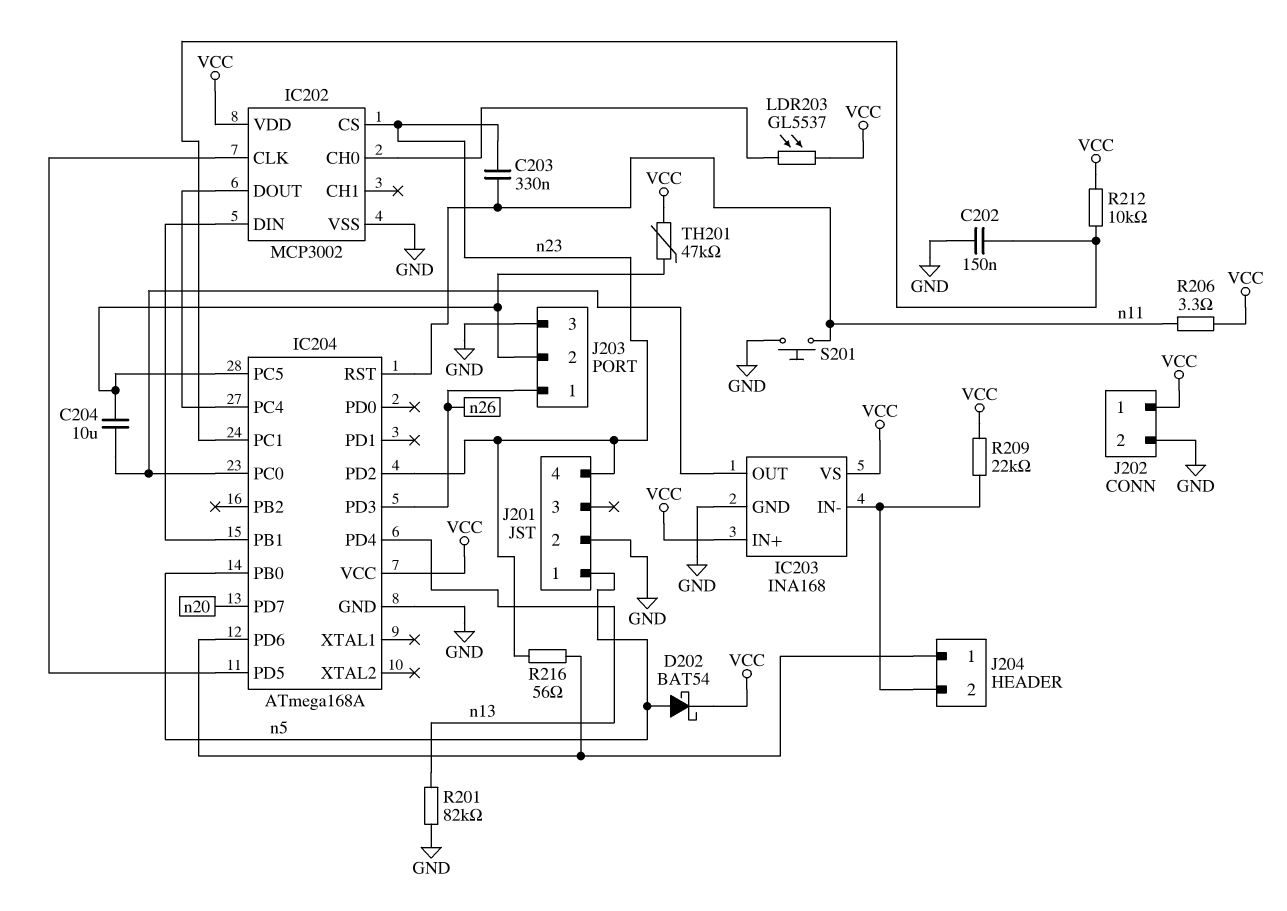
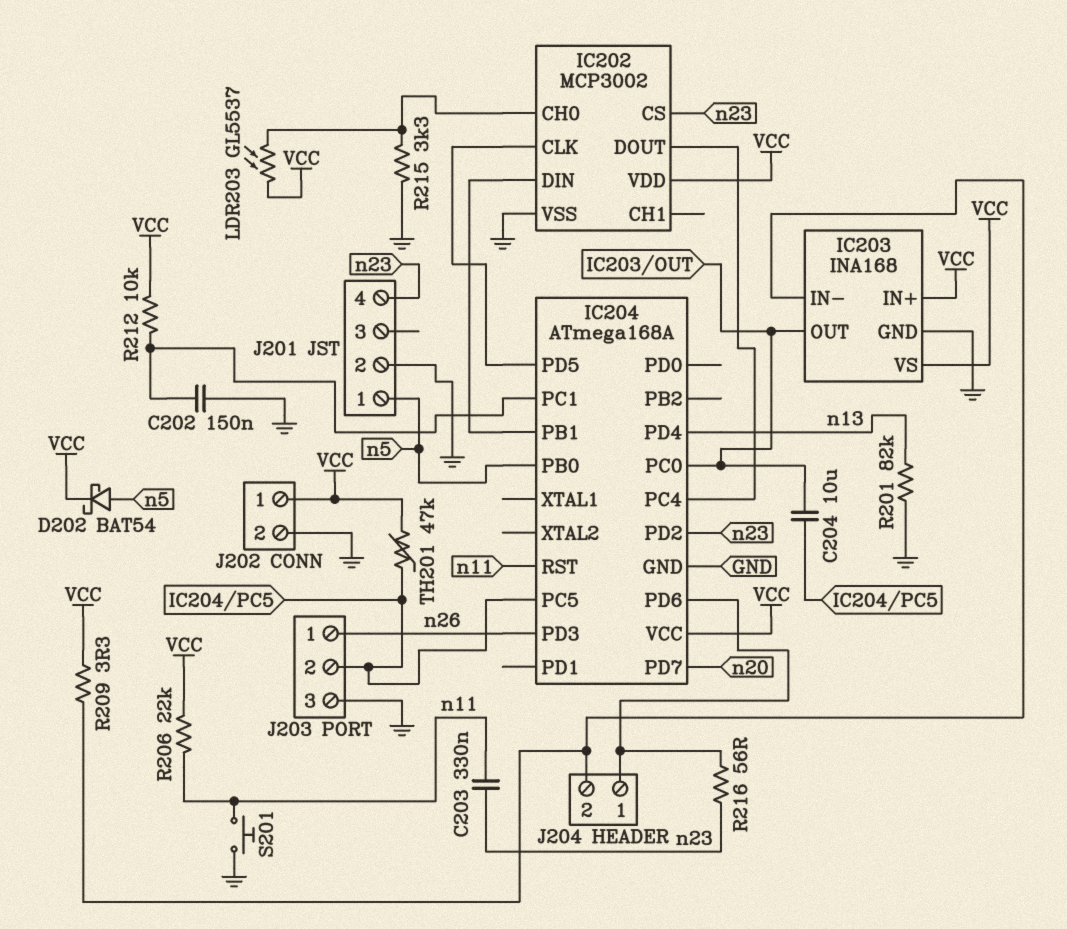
R206: 3.3 (VCC, n11) -> 22k (VCC, n11)
R209: 22k (IC203/IN-, VCC) -> 3.3 (IC203/IN-, VCC)
R215: none -> 3.3k (GND, IC202/CH0)

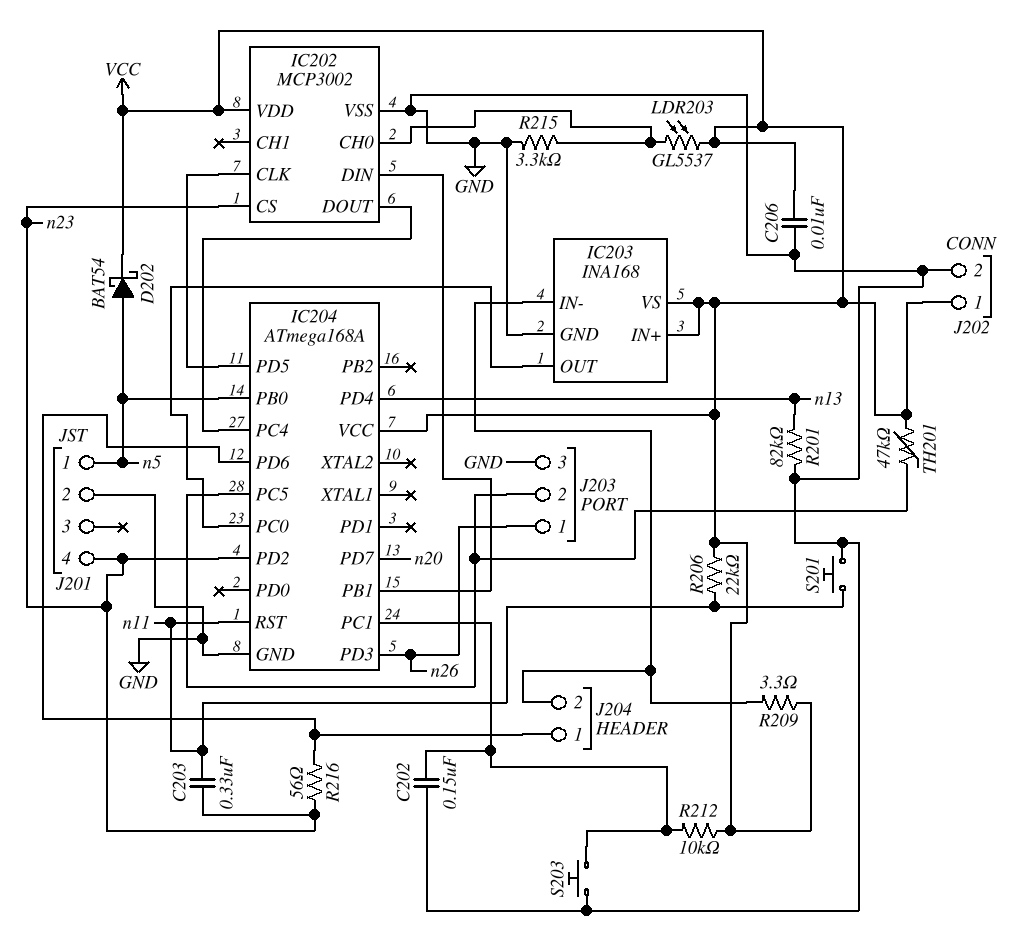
C204: 10uF (IC203/OUT, IC204/PC5) -> none
C206: none -> 10nF (GND, VCC)
S203: none -> button (GND, IC204/PC1)

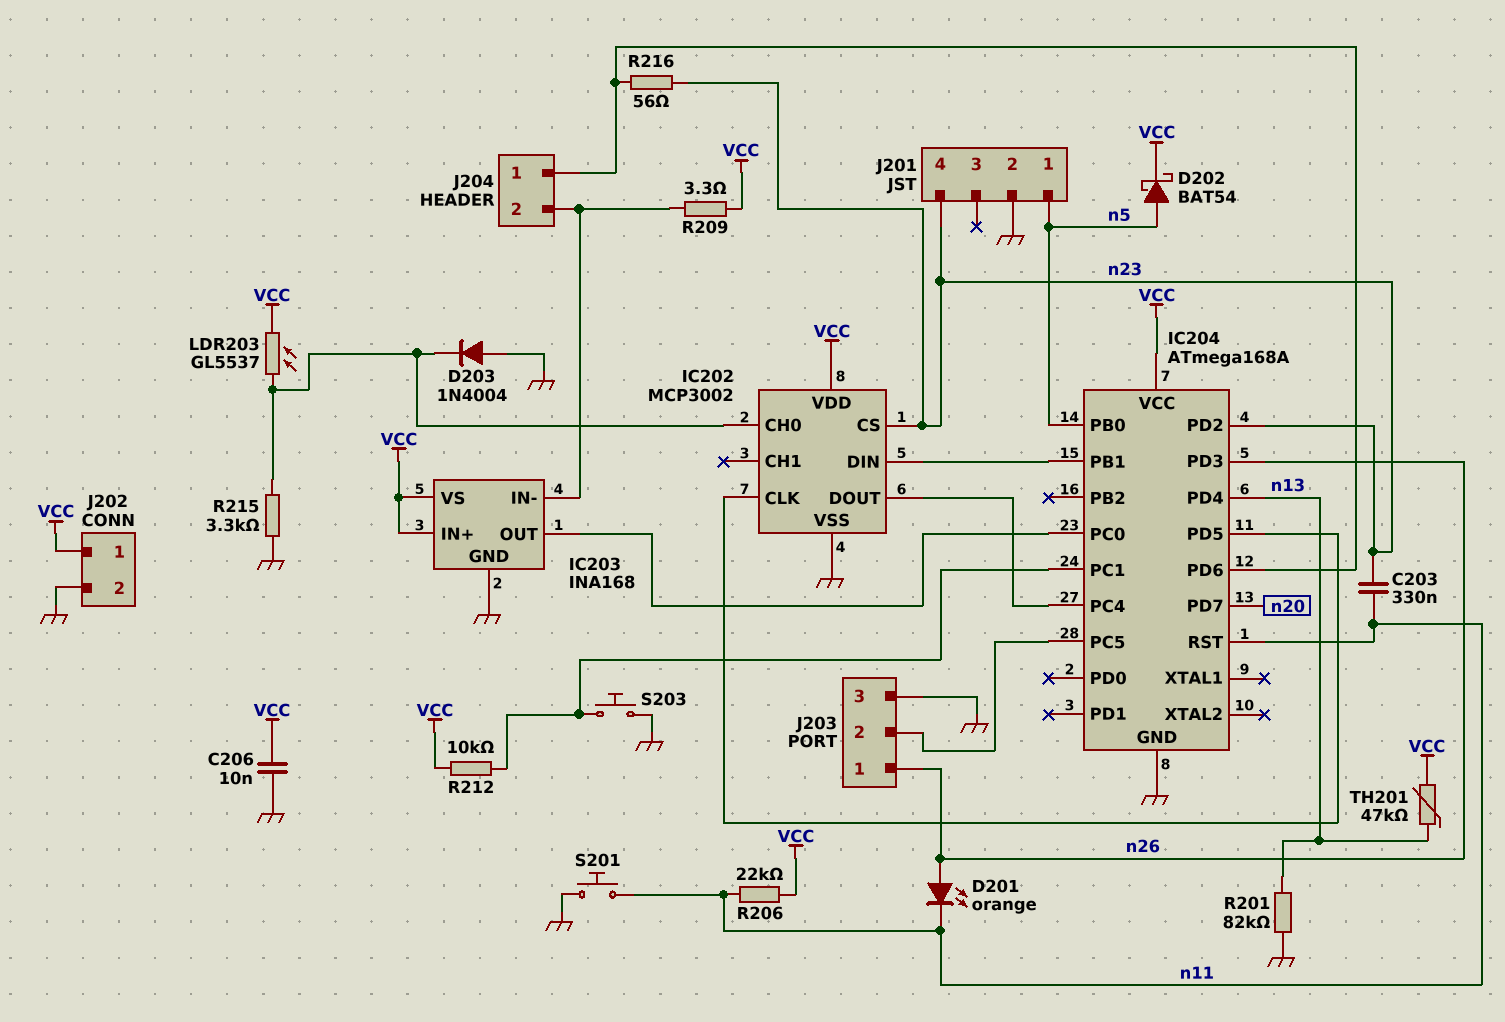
C202: 150nF (GND, IC204/PC1) -> none
D201: none -> LED orange (A n26, K n11)
D203: none -> diode 1N4004 (A GND, K IC202/CH0)
TH201: 47k (IC204/PC5, VCC) -> 47k (VCC, n13)

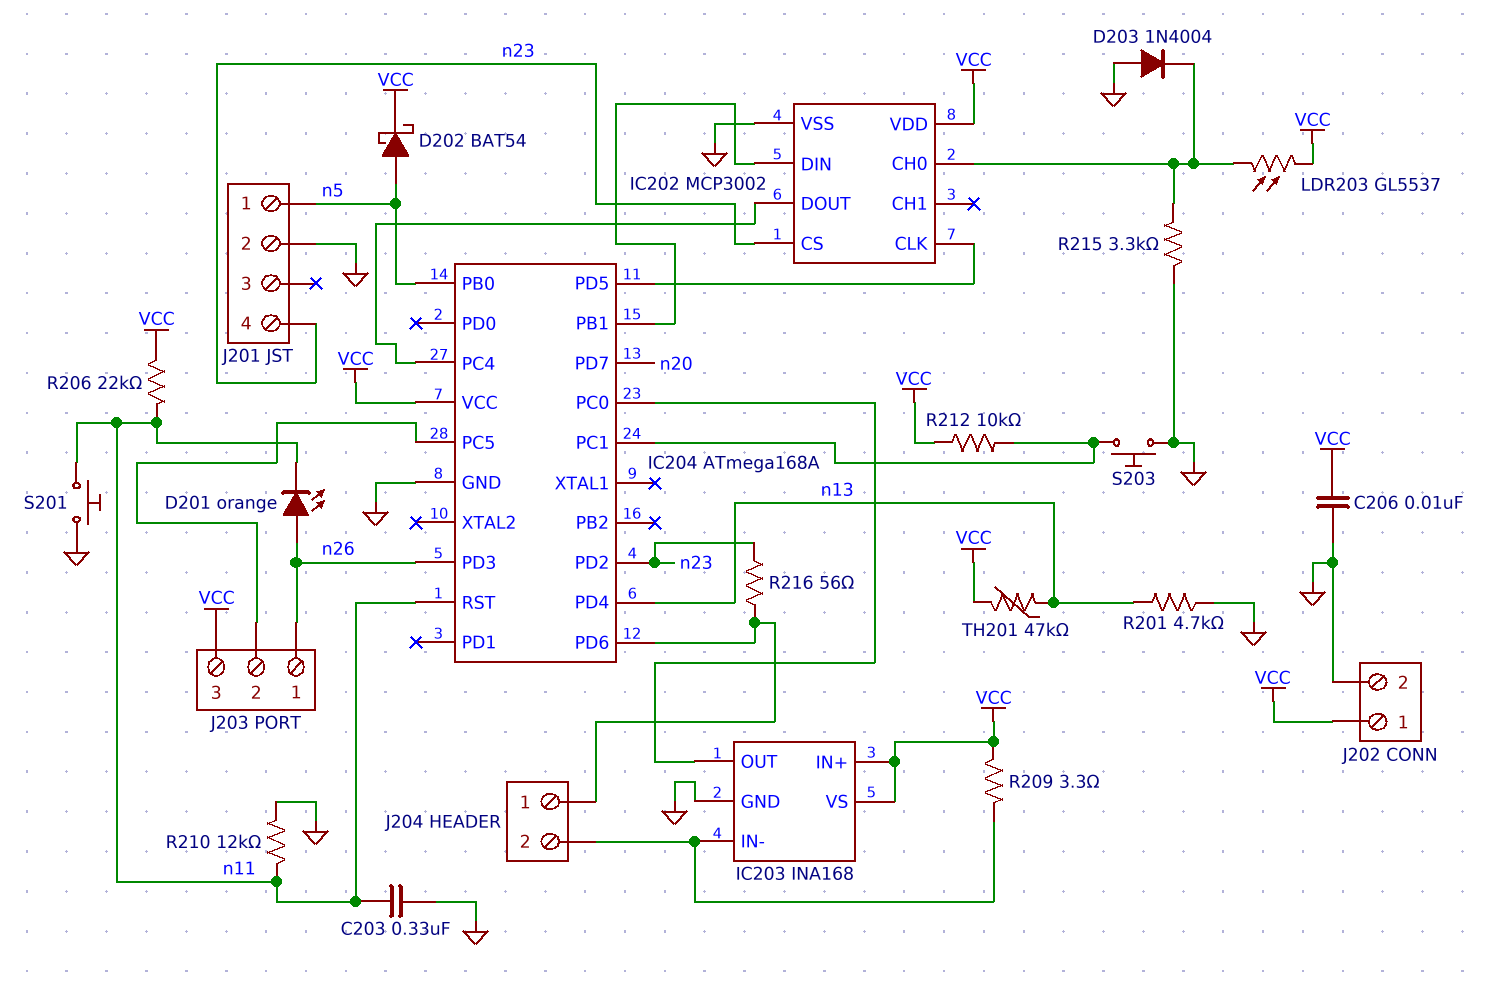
C203: 330nF (n11, n23) -> 330nF (GND, n11)
J203 pin 3: GND -> VCC
R201: 82k (GND, n13) -> 4.7k (GND, n13)
R210: none -> 12k (GND, n11)

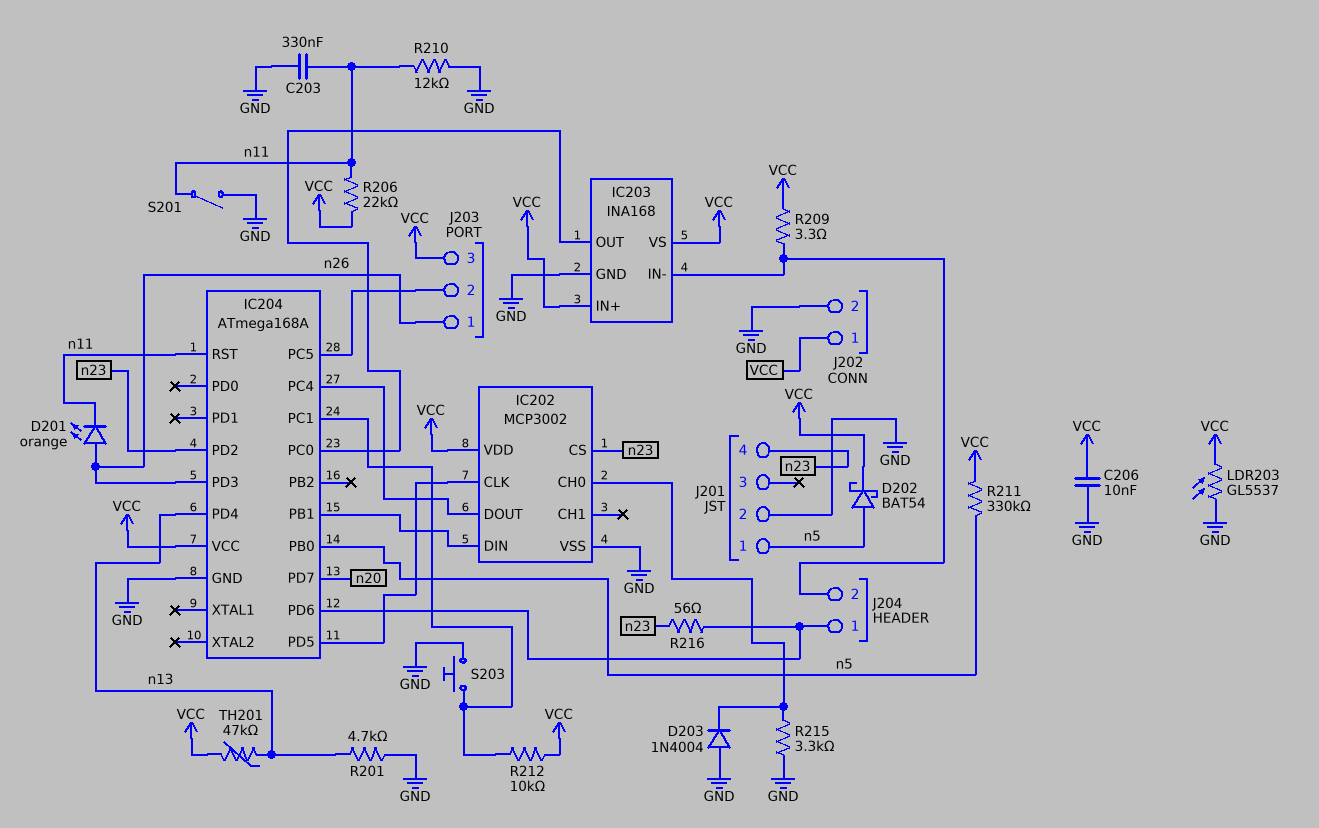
LDR203: GL5537 (IC202/CH0, VCC) -> GL5537 (GND, VCC)
R211: none -> 330k (VCC, n5)
S201: button (GND, n11) -> switch (GND, n11)

